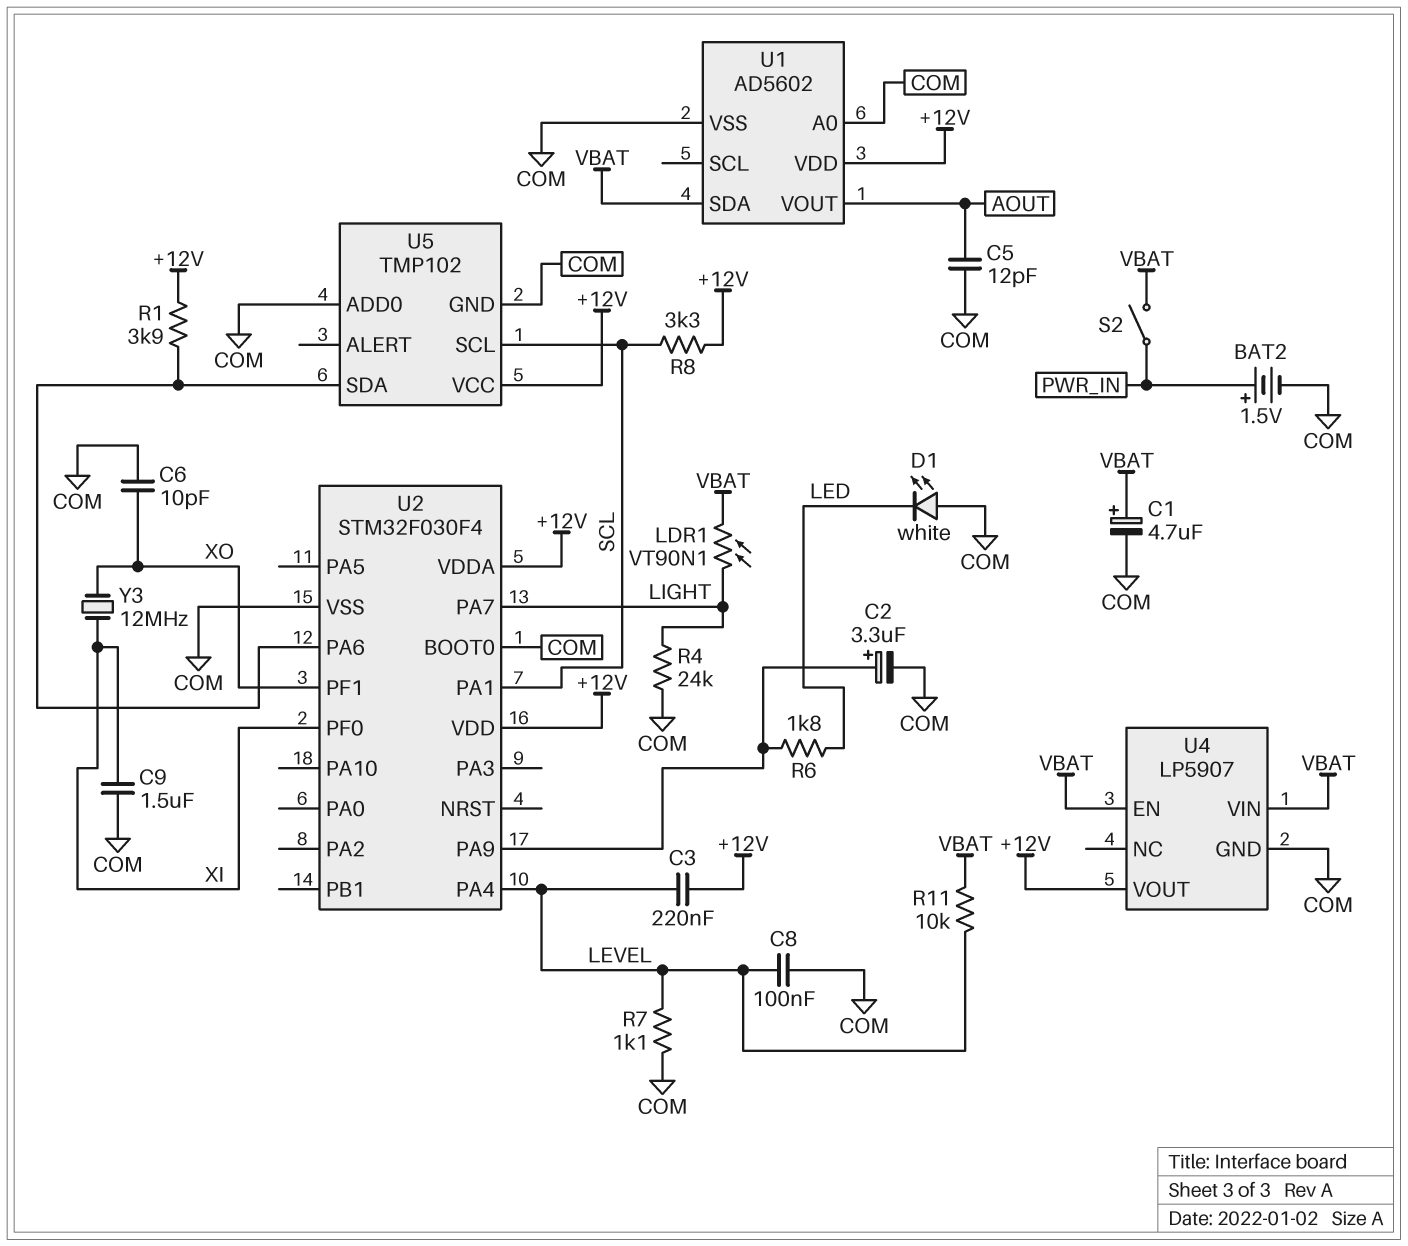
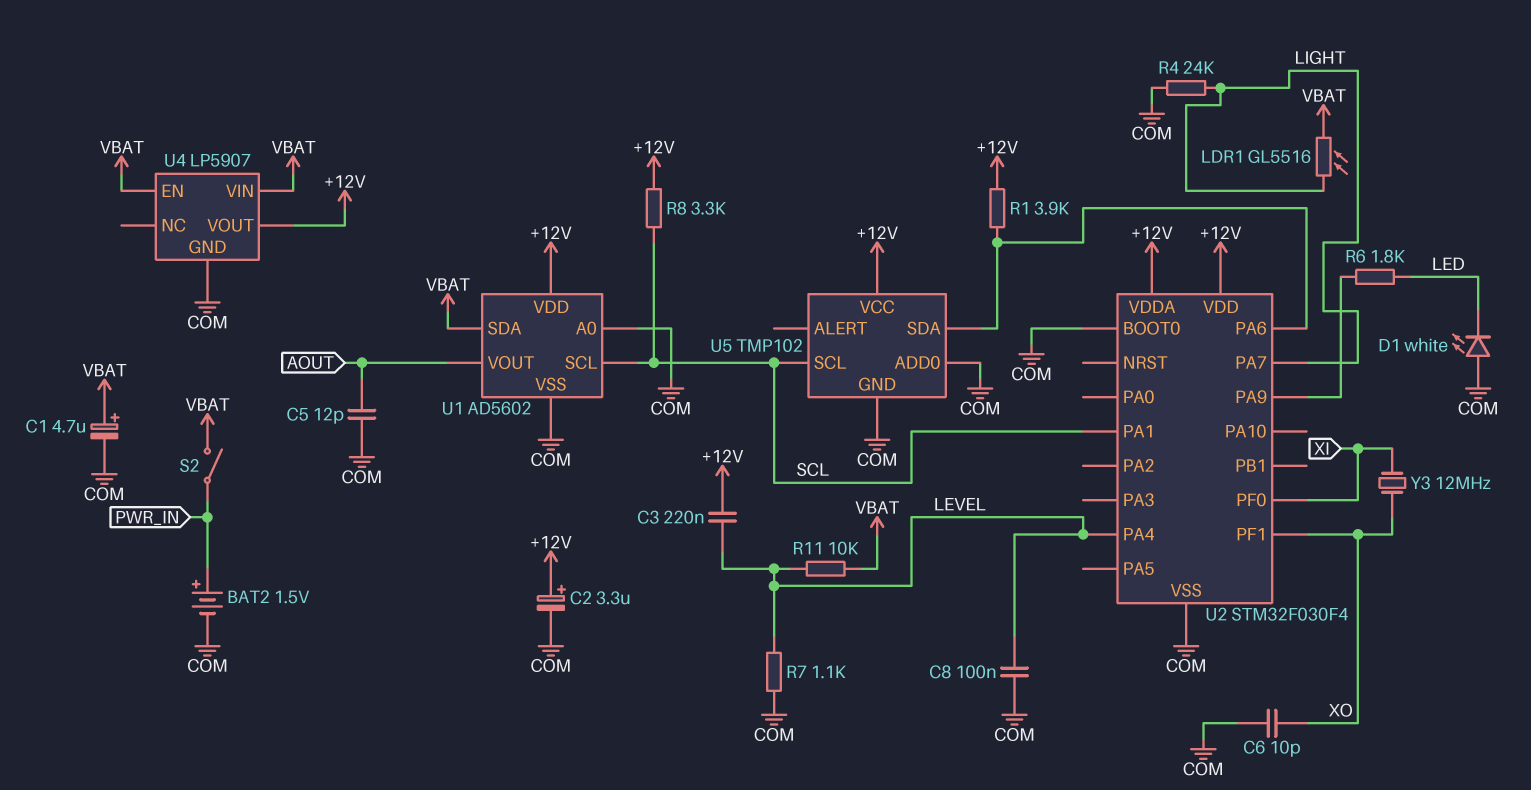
C2: 3.3uF (plus U2/PA9, minus COM) -> 3.3uF (plus +12V, minus COM)
C9: 1.5uF (COM, XI) -> none
LDR1: VT90N1 (LIGHT, VBAT) -> GL5516 (LIGHT, VBAT)
U1 pin SCL: none -> SCL

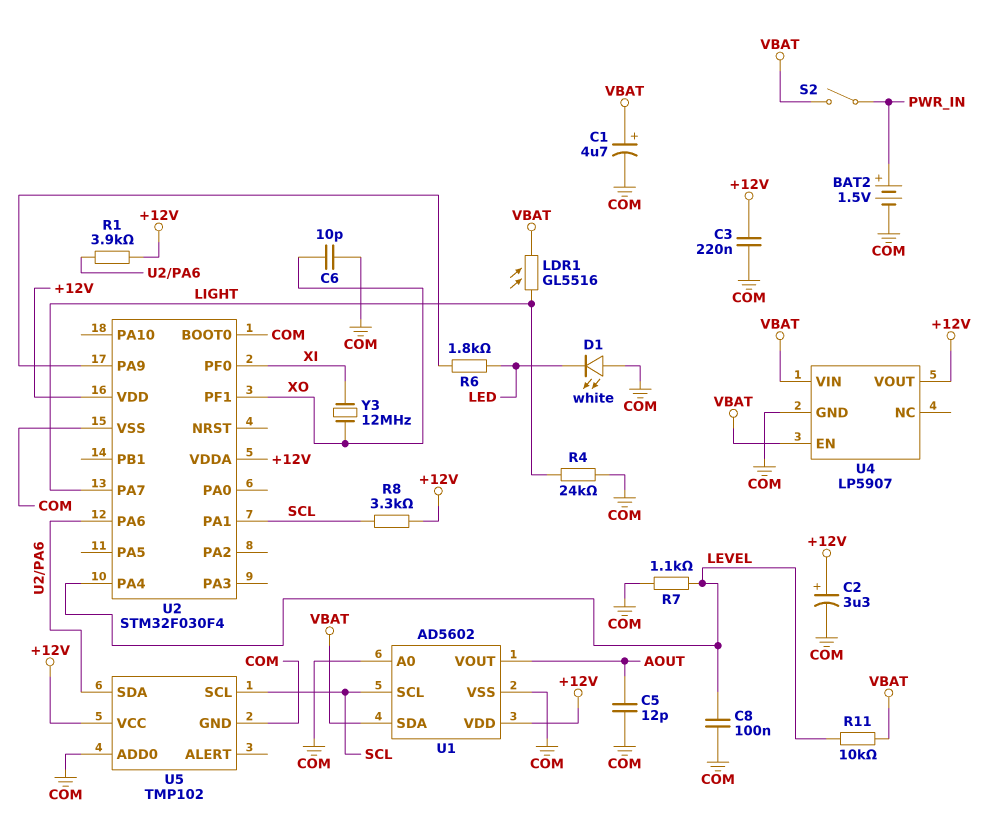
C3: 220nF (+12V, LEVEL) -> 220nF (+12V, COM)

